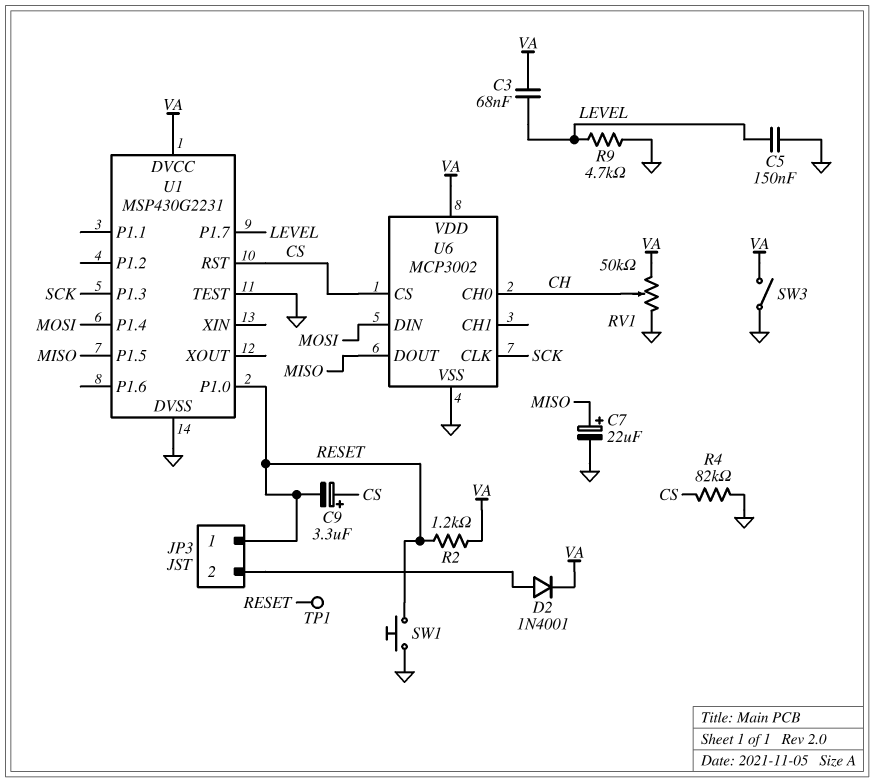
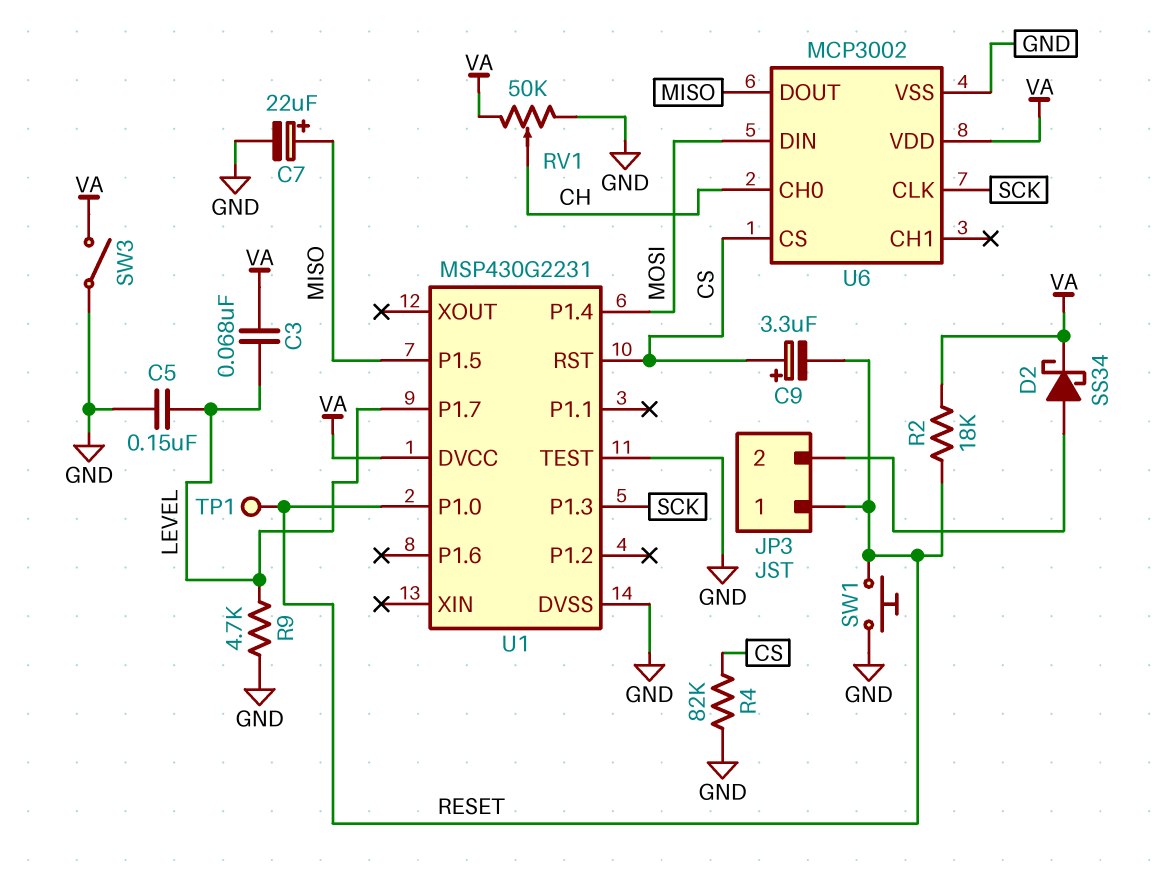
D2: diode 1N4001 (A JP3/2, K VA) -> schottky SS34 (A JP3/2, K VA)
R2: 1.2k (RESET, VA) -> 18k (RESET, VA)

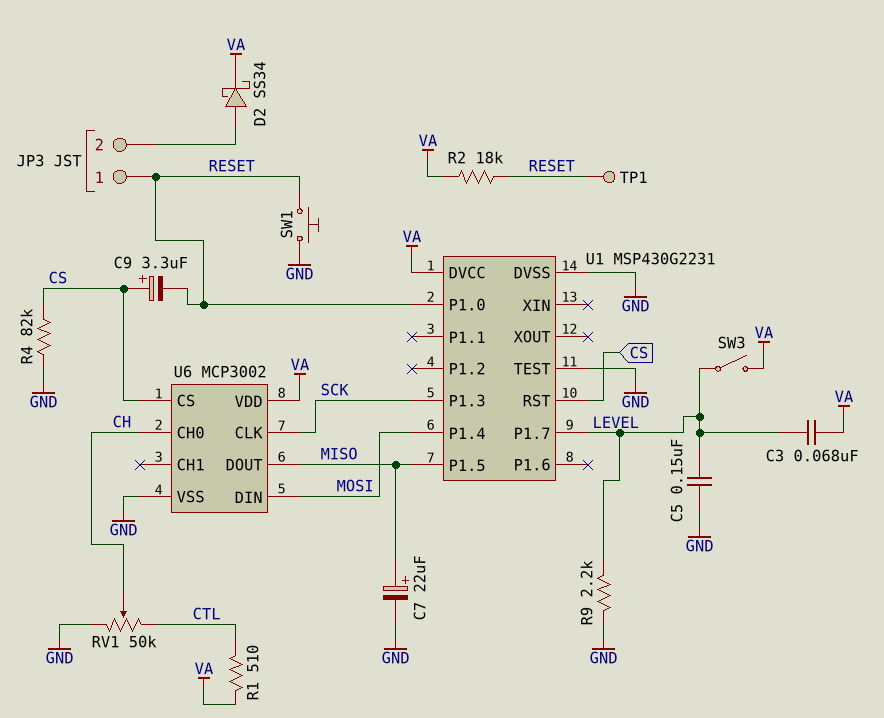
R1: none -> 510 (CTL, VA)
R9: 4.7k (GND, LEVEL) -> 2.2k (GND, LEVEL)
RV1: 50k (GND, VA, wiper CH) -> 50k (CTL, GND, wiper CH)
SW3: switch (GND, VA) -> switch (LEVEL, VA)

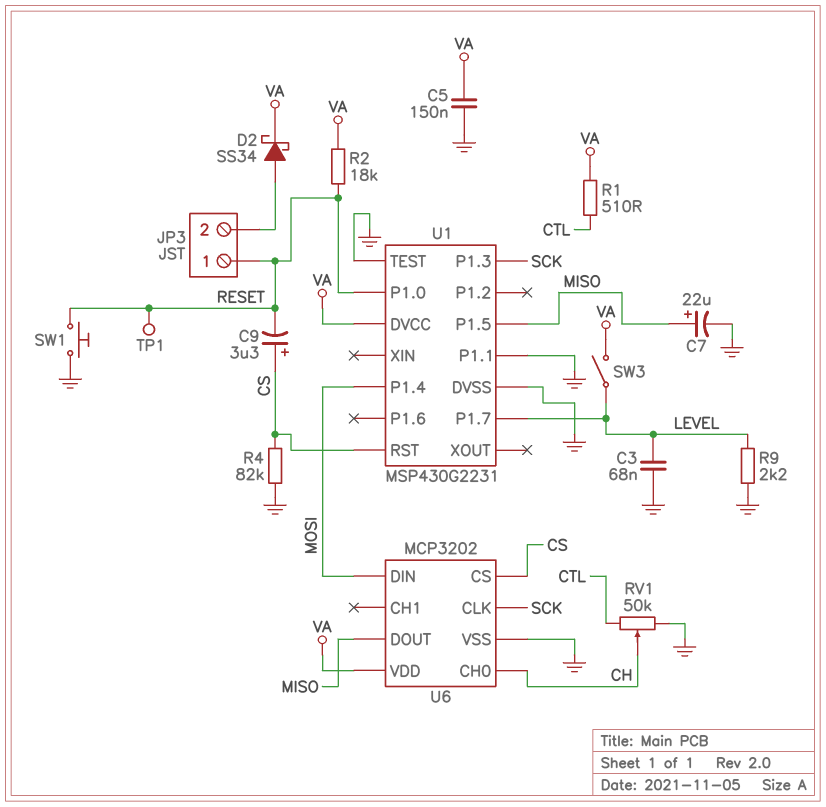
C3: 68nF (LEVEL, VA) -> 68nF (GND, LEVEL)
C5: 150nF (GND, LEVEL) -> 150nF (GND, VA)
U1 pin P1.1: none -> GND
U6: MCP3002 -> MCP3202

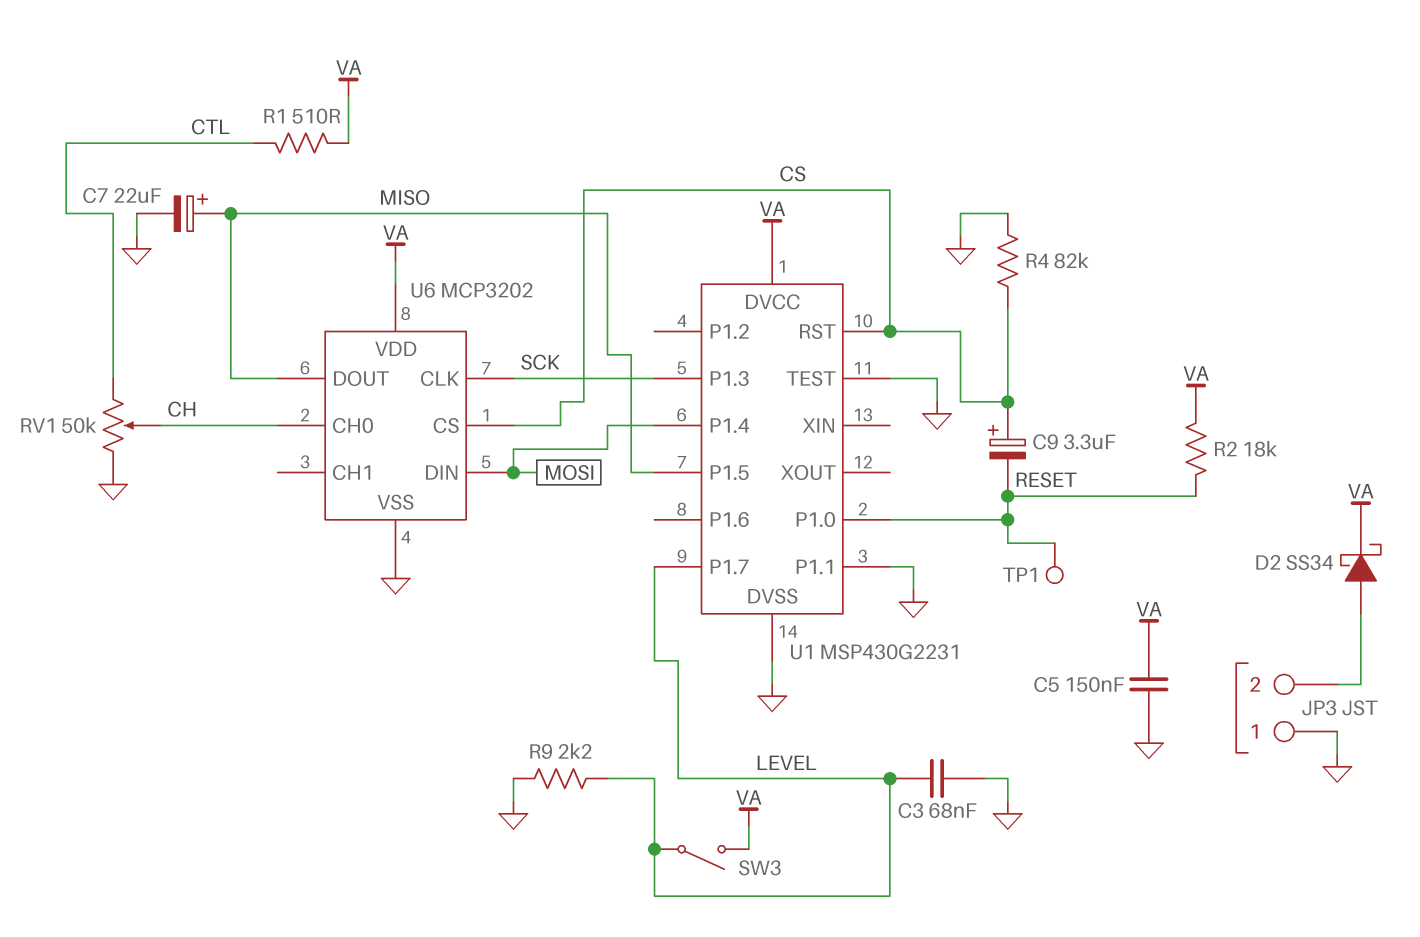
JP3 pin 1: RESET -> GND
SW1: button (GND, RESET) -> none

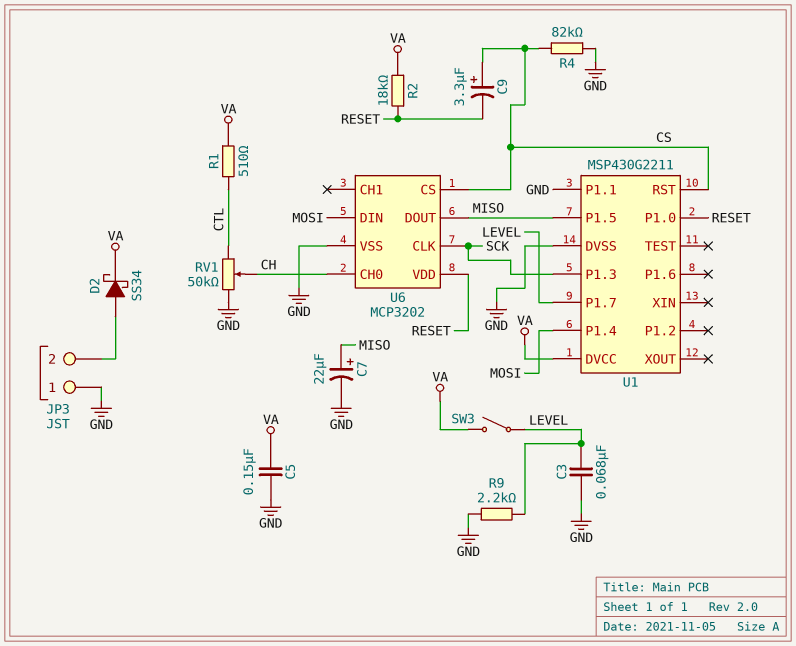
TP1: test point (RESET) -> none
U1: MSP430G2231 -> MSP430G2211
U1 pin TEST: GND -> none
U6 pin VDD: VA -> RESET

